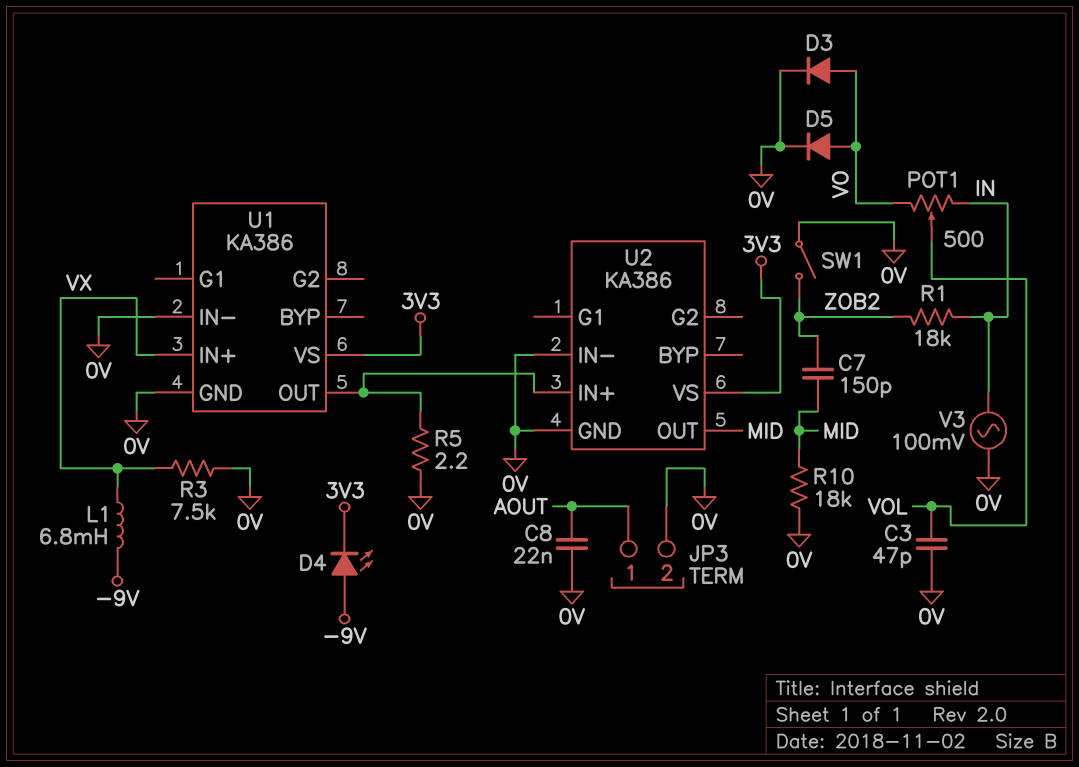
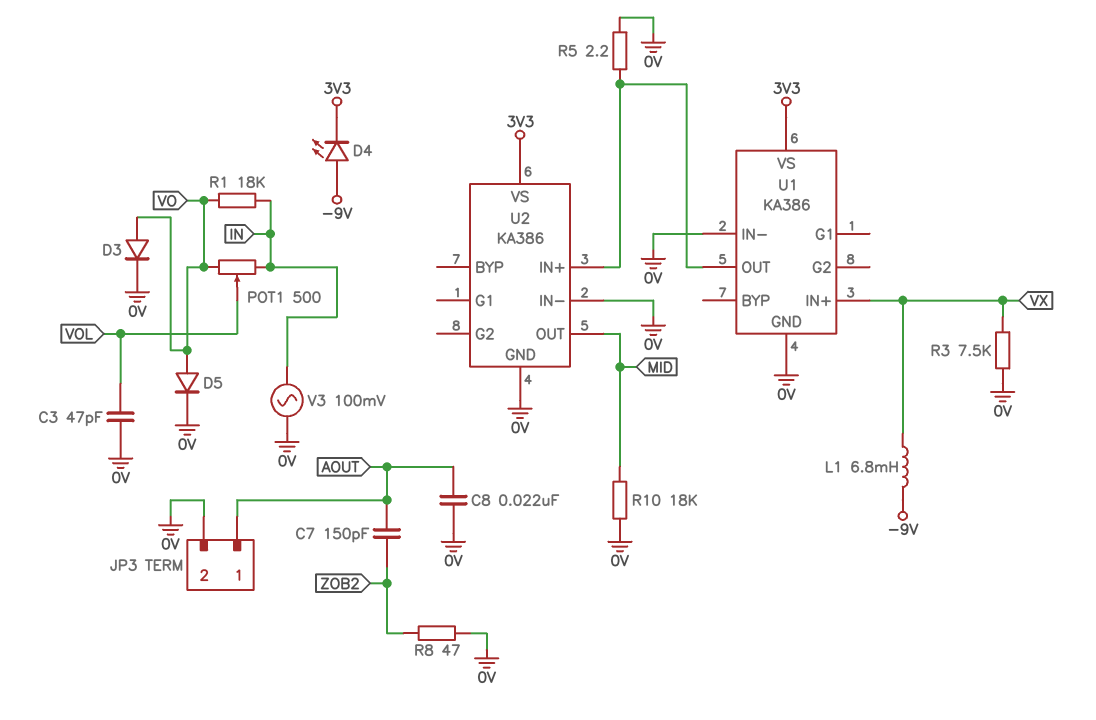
C7: 150pF (MID, ZOB2) -> 150pF (AOUT, ZOB2)
R1: 18k (IN, ZOB2) -> 18k (IN, VO)
R8: none -> 47 (0V, ZOB2)
SW1: switch (0V, ZOB2) -> none

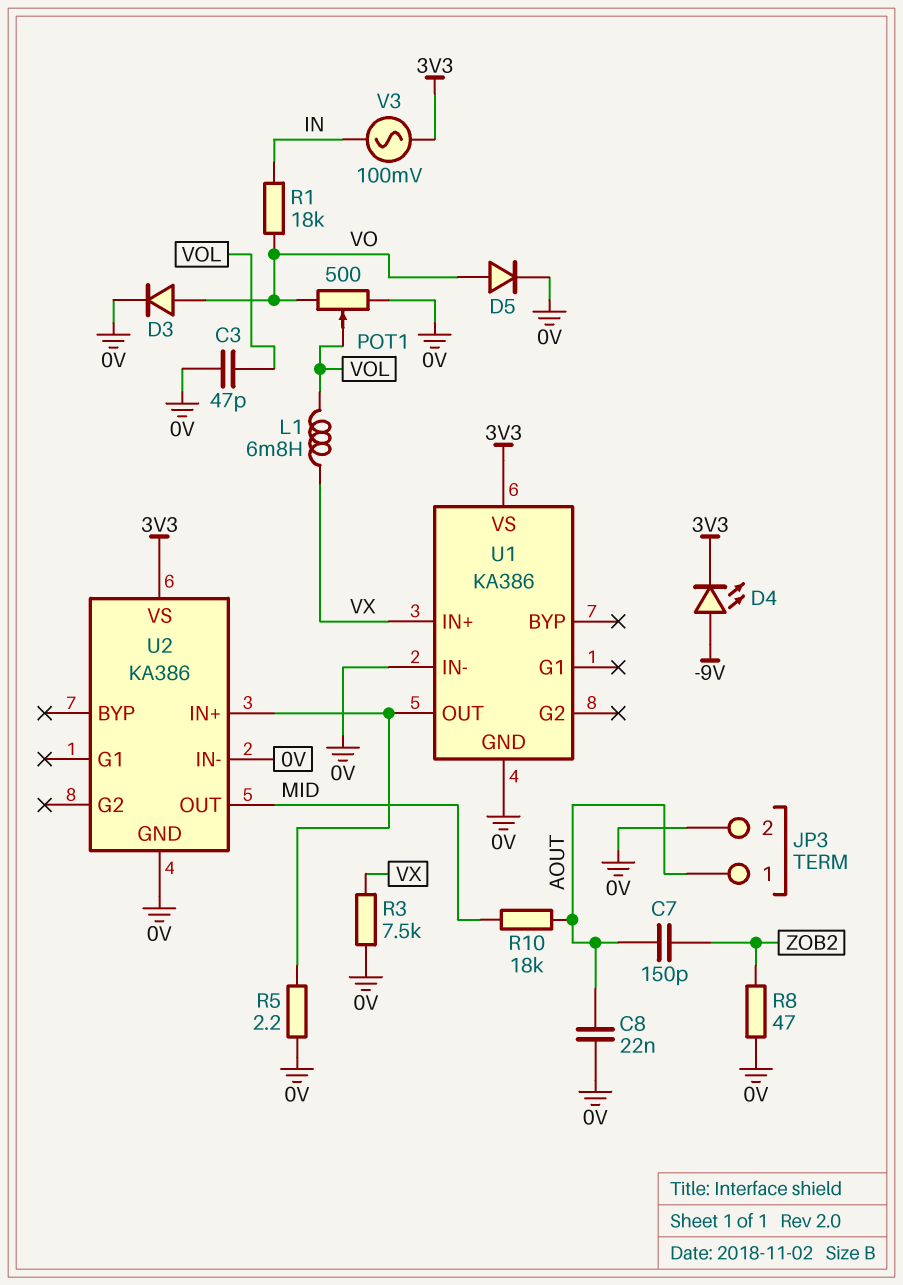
L1: 6.8mH (-9V, VX) -> 6.8mH (VOL, VX)
POT1: 500 (IN, VO, wiper VOL) -> 500 (0V, VO, wiper VOL)
R10: 18k (0V, MID) -> 18k (AOUT, MID)
V3: AC 100mV (0V, IN) -> AC 100mV (3V3, IN)

